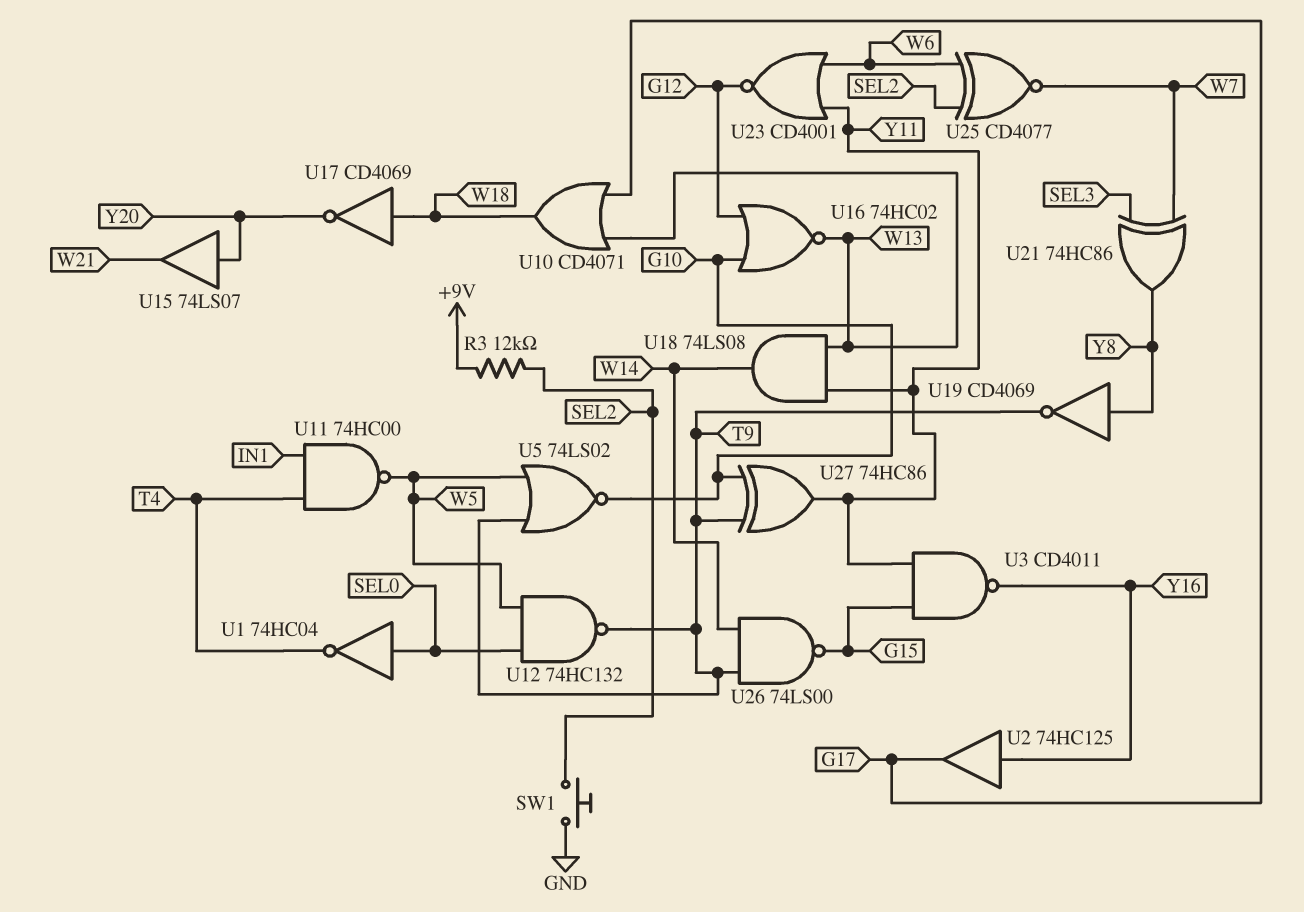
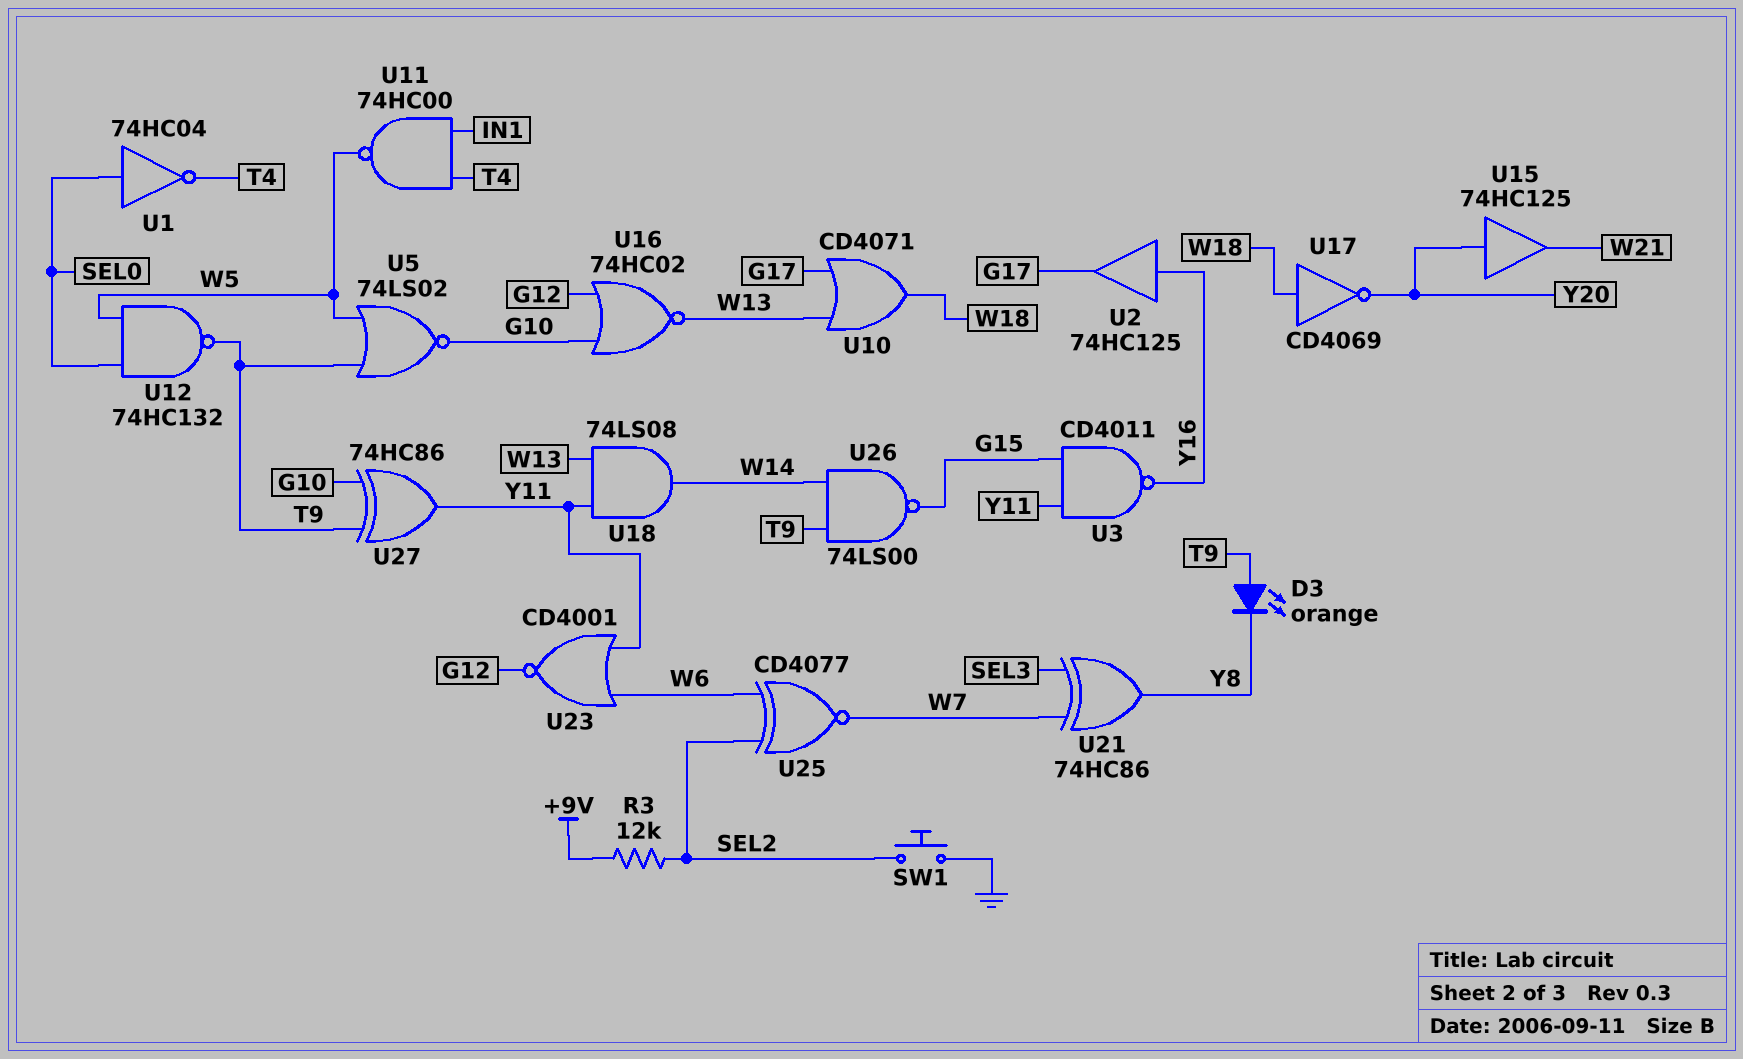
D3: none -> LED orange (A T9, K Y8)
U15: buffer 74LS07 (in Y20, out W21) -> buffer 74HC125 (in Y20, out W21)
U19: NOT CD4069 (in Y8, out T9) -> none

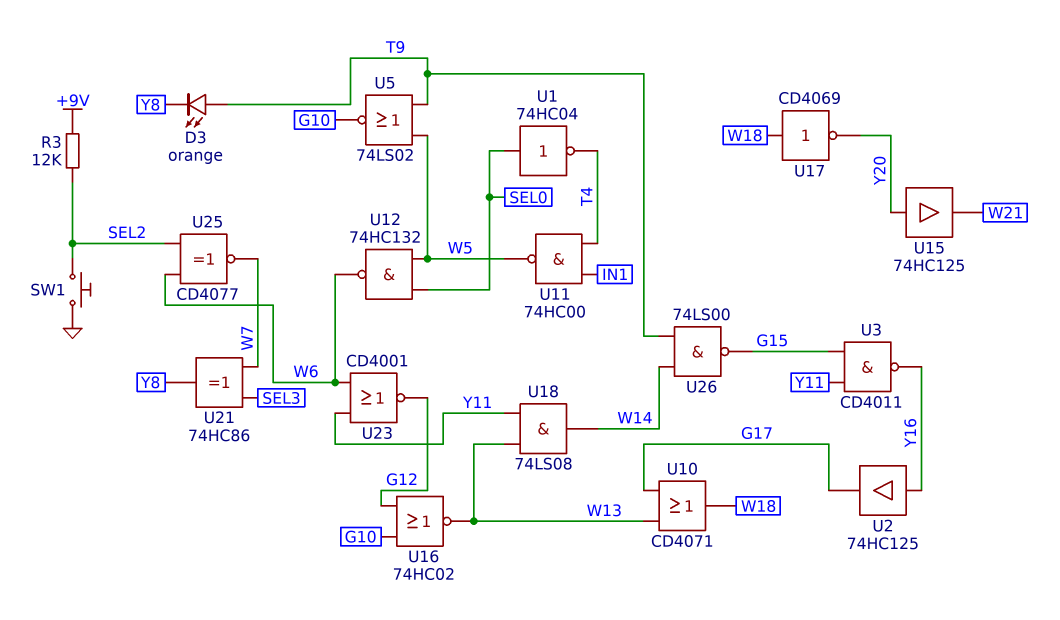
U12: NAND 74HC132 (in SEL0, in W5, out T9) -> NAND 74HC132 (in SEL0, in W5, out W6)
U27: XOR 74HC86 (in G10, in T9, out Y11) -> none

